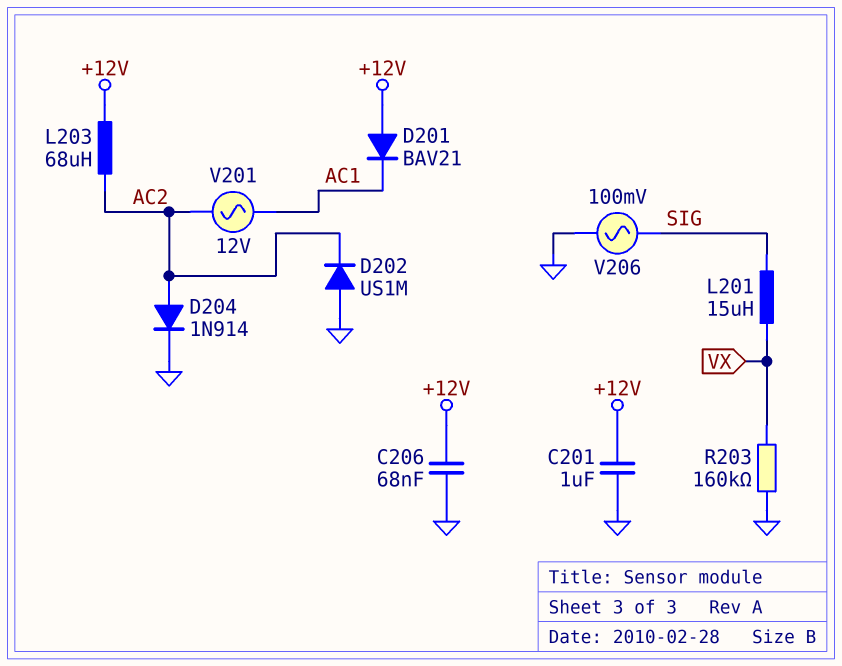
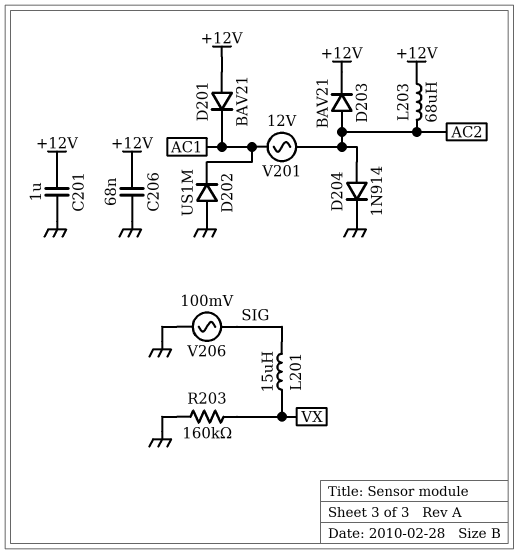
D202: diode US1M (A GND, K AC2) -> diode US1M (A GND, K AC1)
D203: none -> diode BAV21 (A AC2, K +12V)

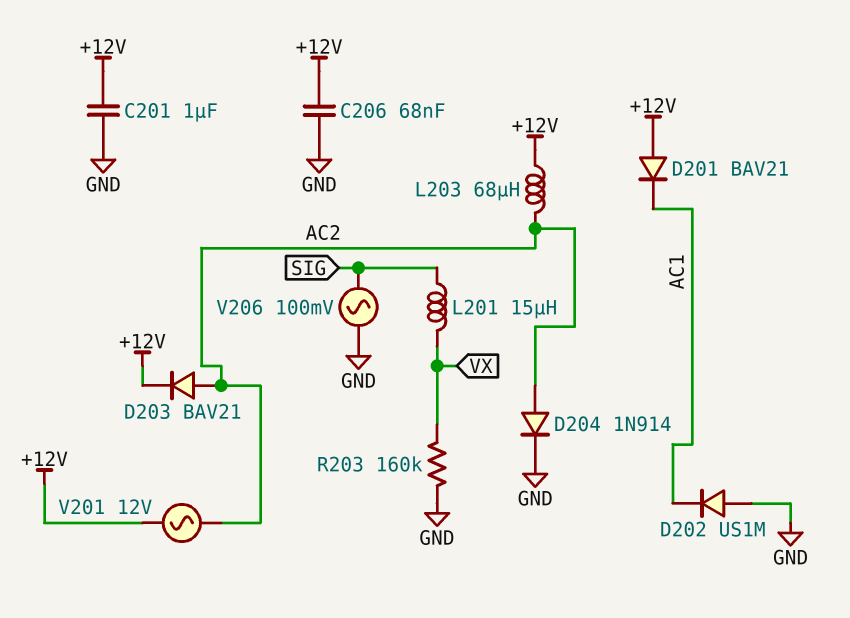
V201: AC 12V (AC1, AC2) -> AC 12V (+12V, AC2)

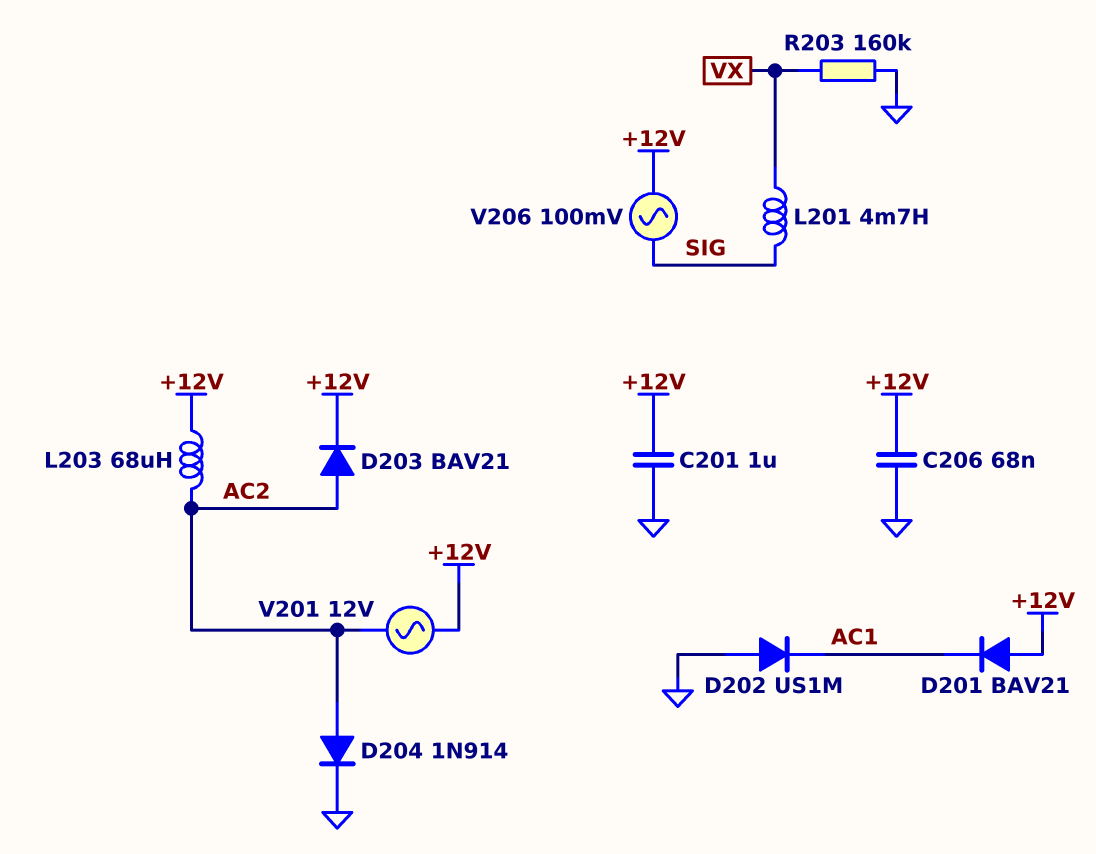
L201: 15uH (SIG, VX) -> 4.7mH (SIG, VX)
V206: AC 100mV (GND, SIG) -> AC 100mV (+12V, SIG)

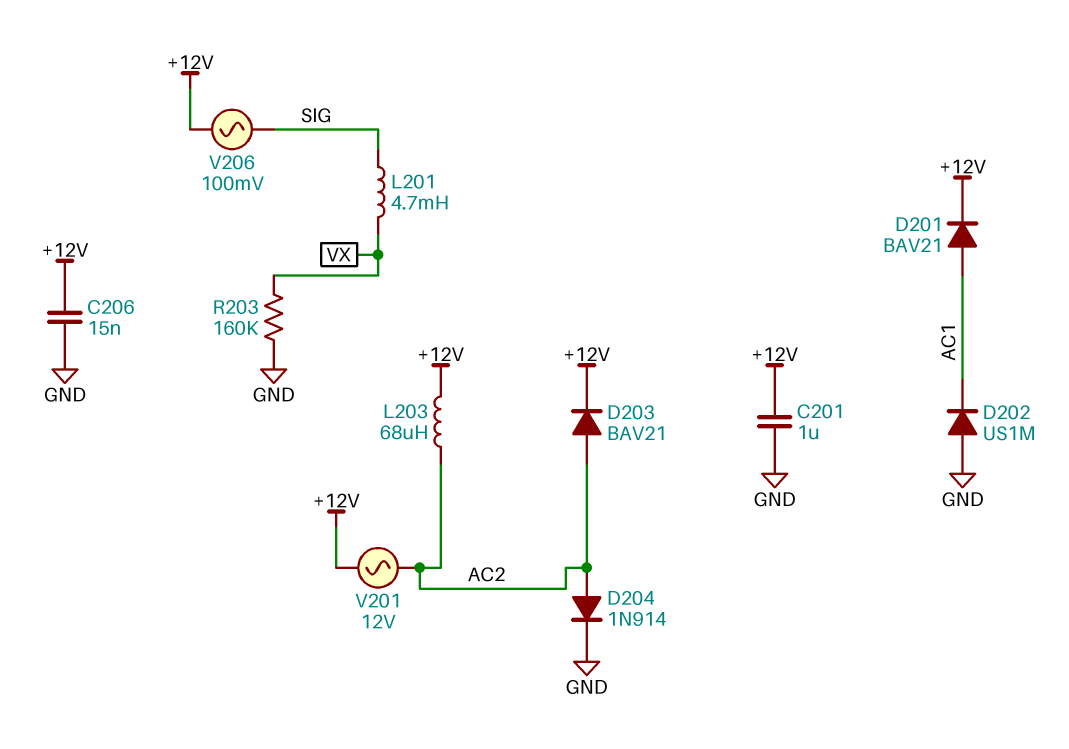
C206: 68nF (+12V, GND) -> 15nF (+12V, GND)
D201: diode BAV21 (A +12V, K AC1) -> diode BAV21 (A AC1, K +12V)

